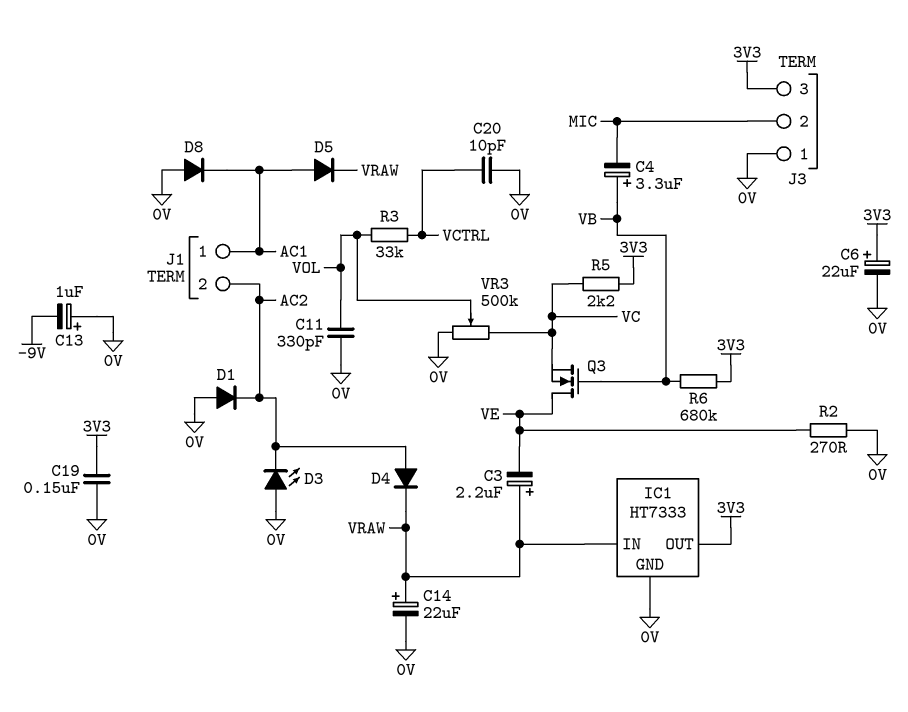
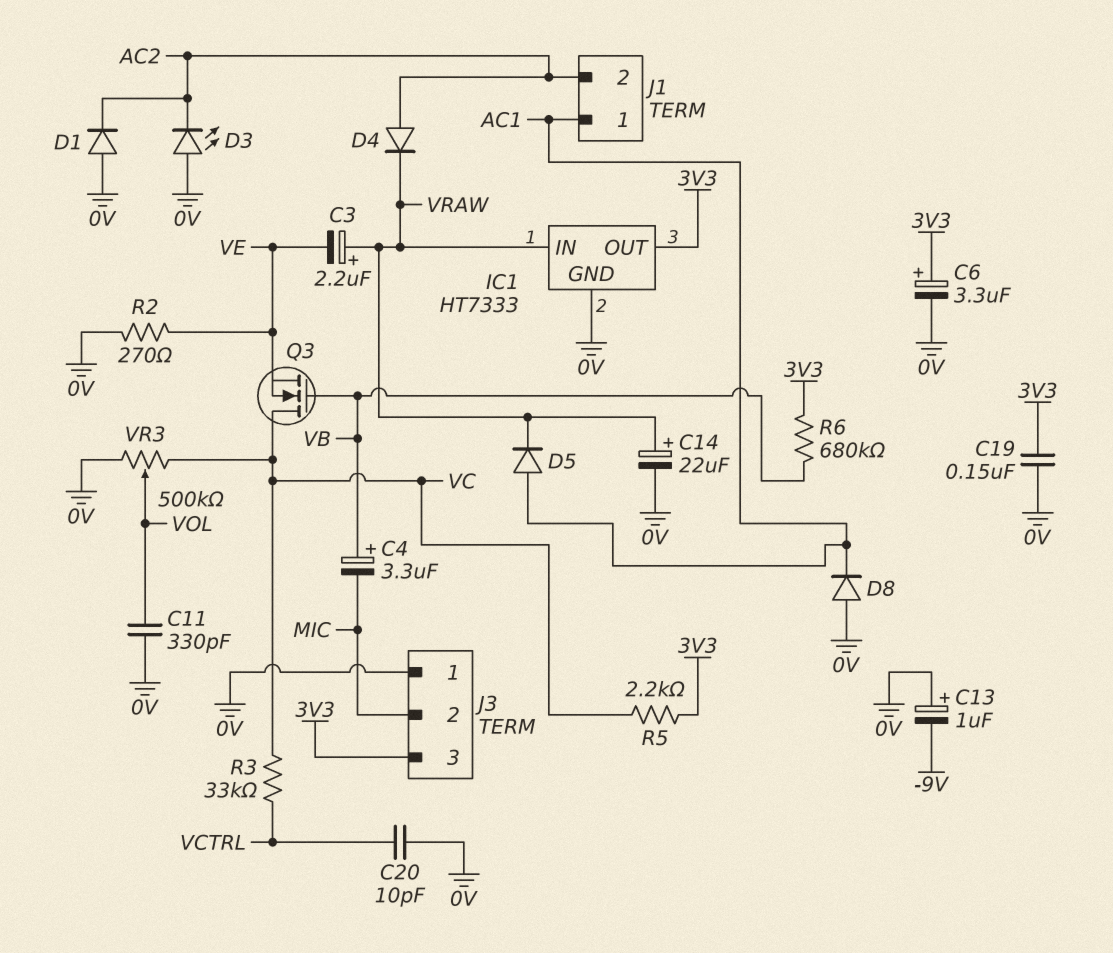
C6: 22uF (plus 3V3, minus 0V) -> 3.3uF (plus 3V3, minus 0V)
Q3: NMOS (G VB, D VE, S VC) -> NMOS (G VB, D VC, S VE)
R3: 33k (VCTRL, VOL) -> 33k (VC, VCTRL)

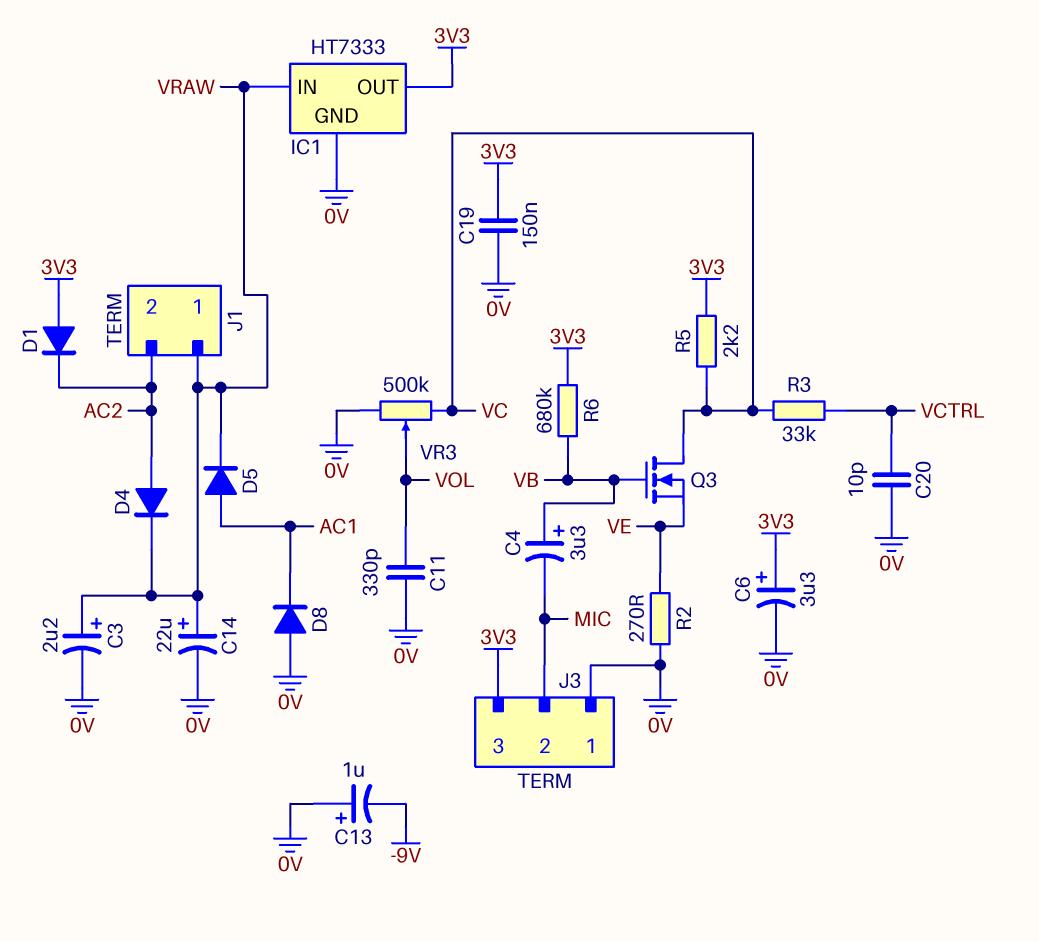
C3: 2.2uF (plus VRAW, minus VE) -> 2.2uF (plus VRAW, minus 0V)
D1: diode (A 0V, K AC2) -> diode (A 3V3, K AC2)
D3: LED (A 0V, K AC2) -> none
J1 pin 1: AC1 -> VRAW

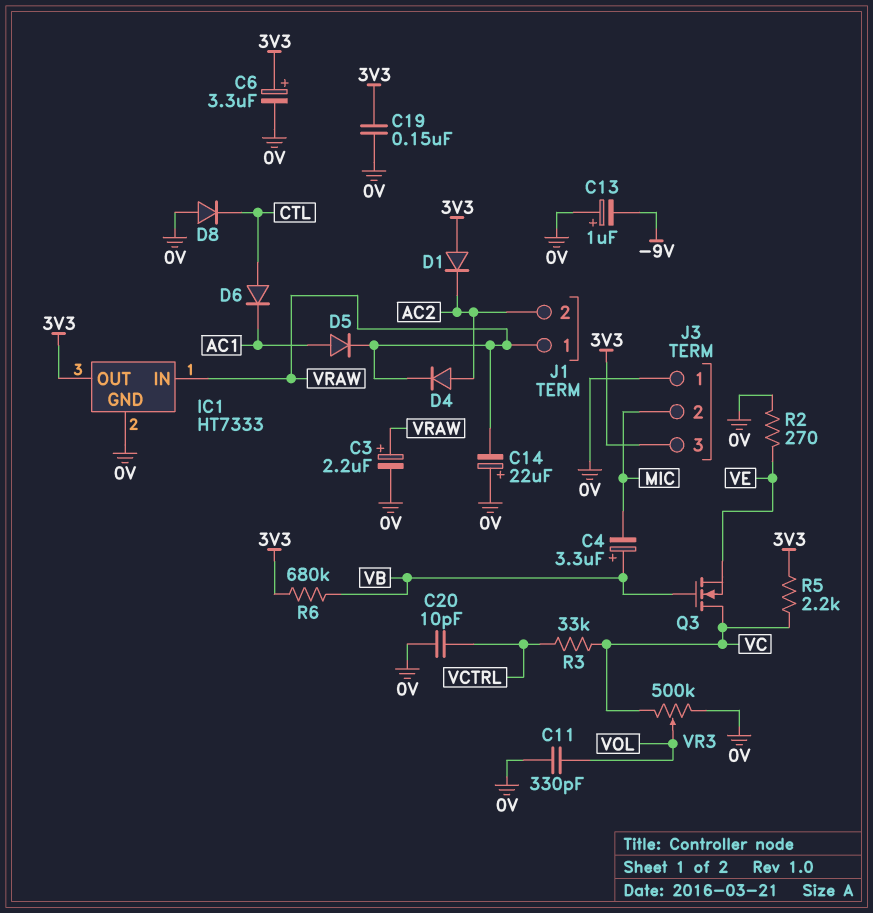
C14: 22uF (plus VRAW, minus 0V) -> 22uF (plus 0V, minus VRAW)
D6: none -> diode (A CTL, K AC1)
D8: diode (A 0V, K AC1) -> diode (A 0V, K CTL)

